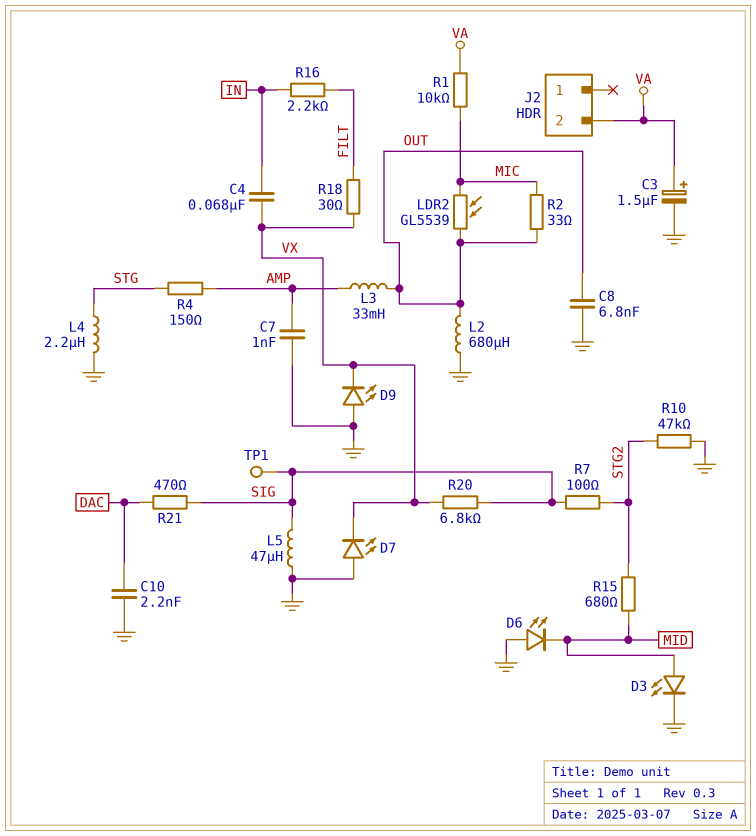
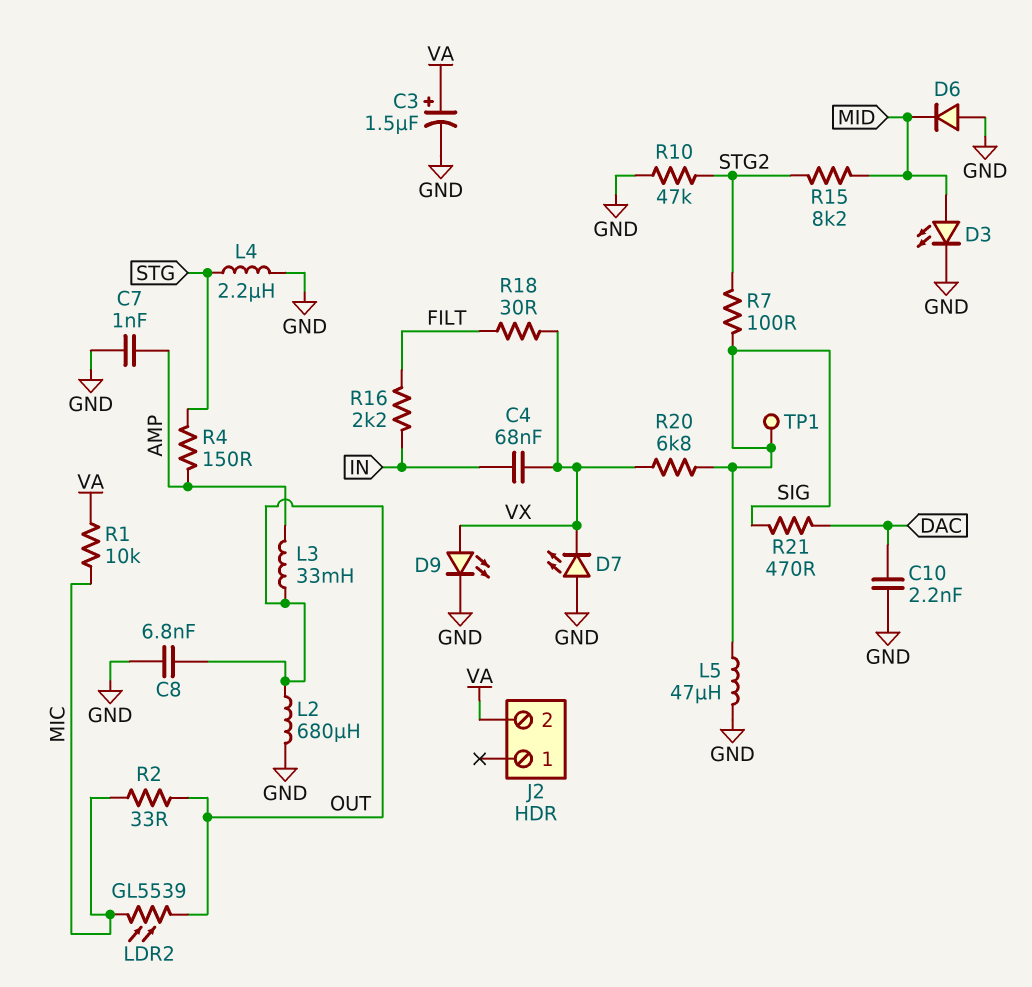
D6: LED (A GND, K MID) -> diode (A GND, K MID)
D9: LED (A GND, K VX) -> LED (A VX, K GND)
R15: 680 (MID, STG2) -> 8.2k (MID, STG2)

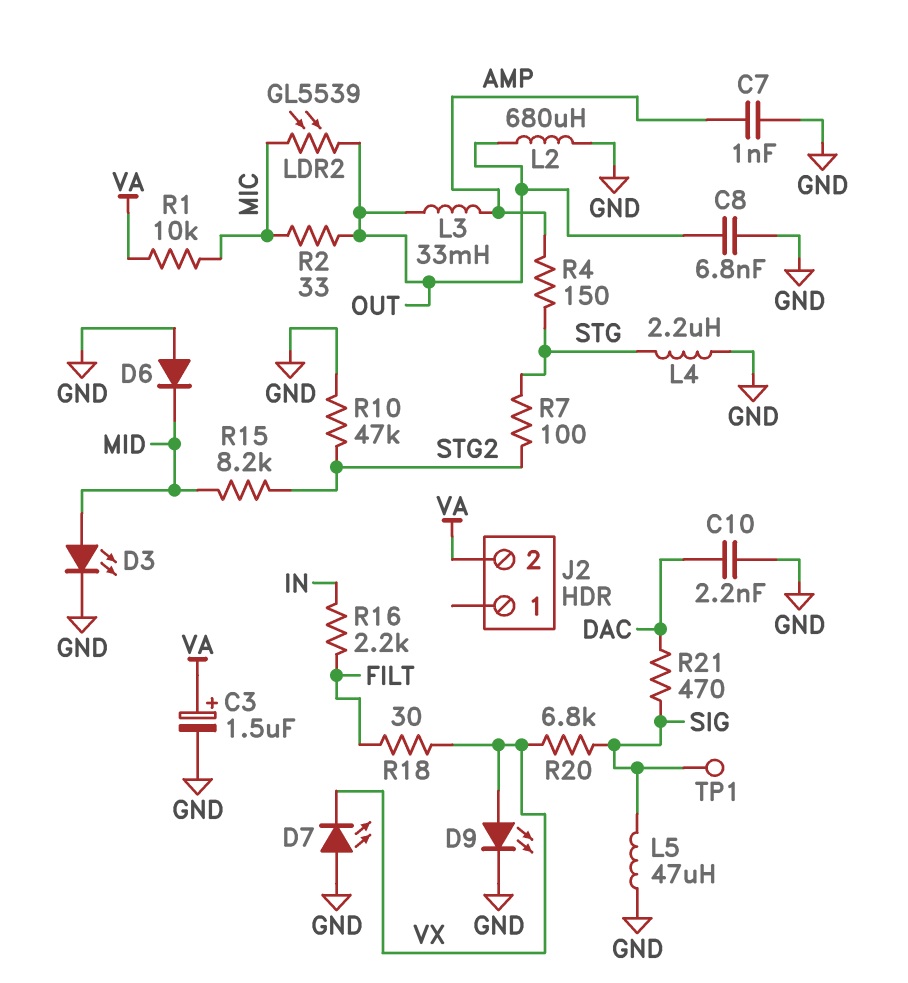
C4: 68nF (IN, VX) -> none
R7: 100 (SIG, STG2) -> 100 (STG, STG2)

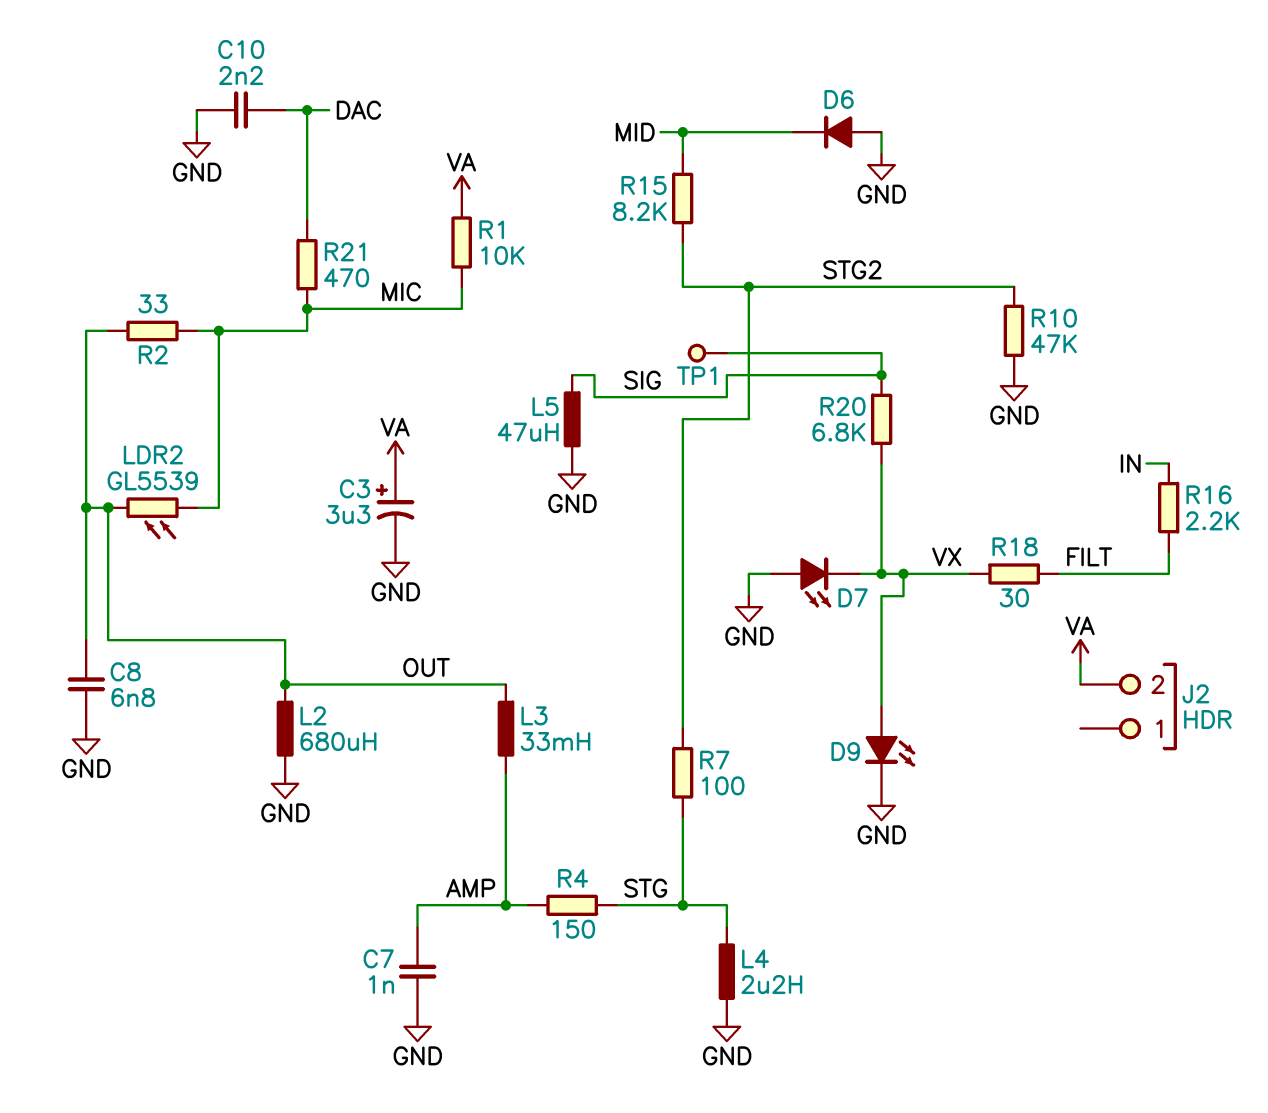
C3: 1.5uF (plus VA, minus GND) -> 3.3uF (plus VA, minus GND)
D3: LED (A MID, K GND) -> none
R21: 470 (DAC, SIG) -> 470 (DAC, MIC)

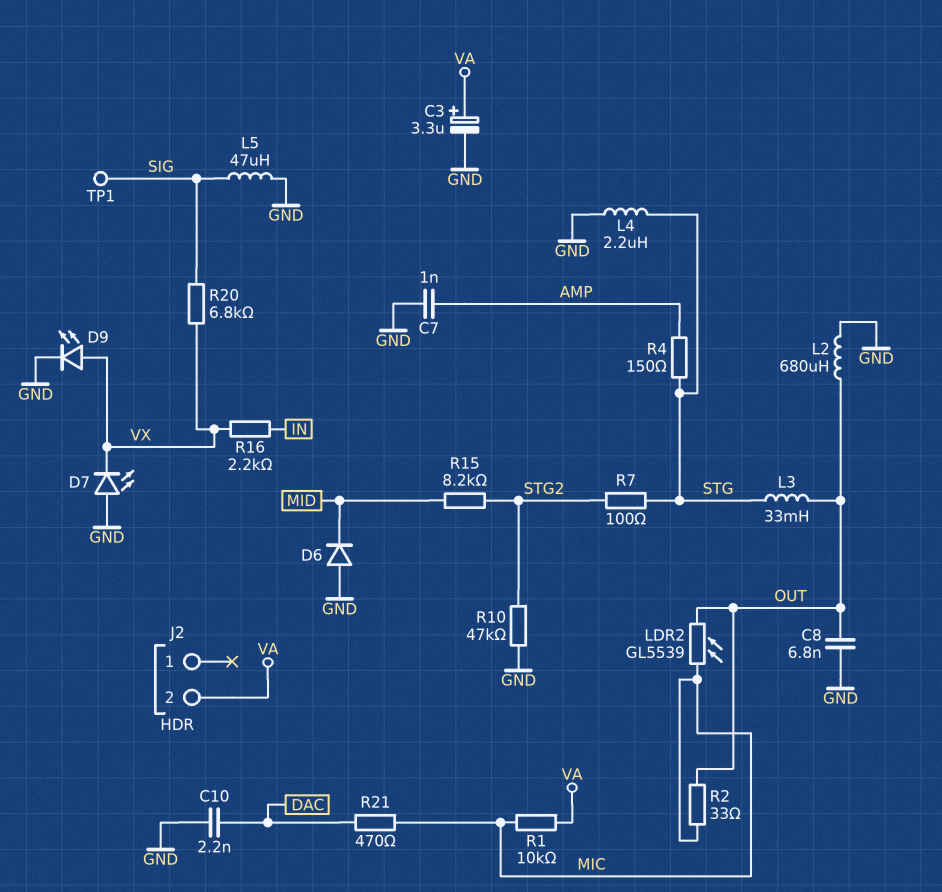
L3: 33mH (AMP, OUT) -> 33mH (OUT, STG)
R16: 2.2k (FILT, IN) -> 2.2k (IN, VX)
R18: 30 (FILT, VX) -> none

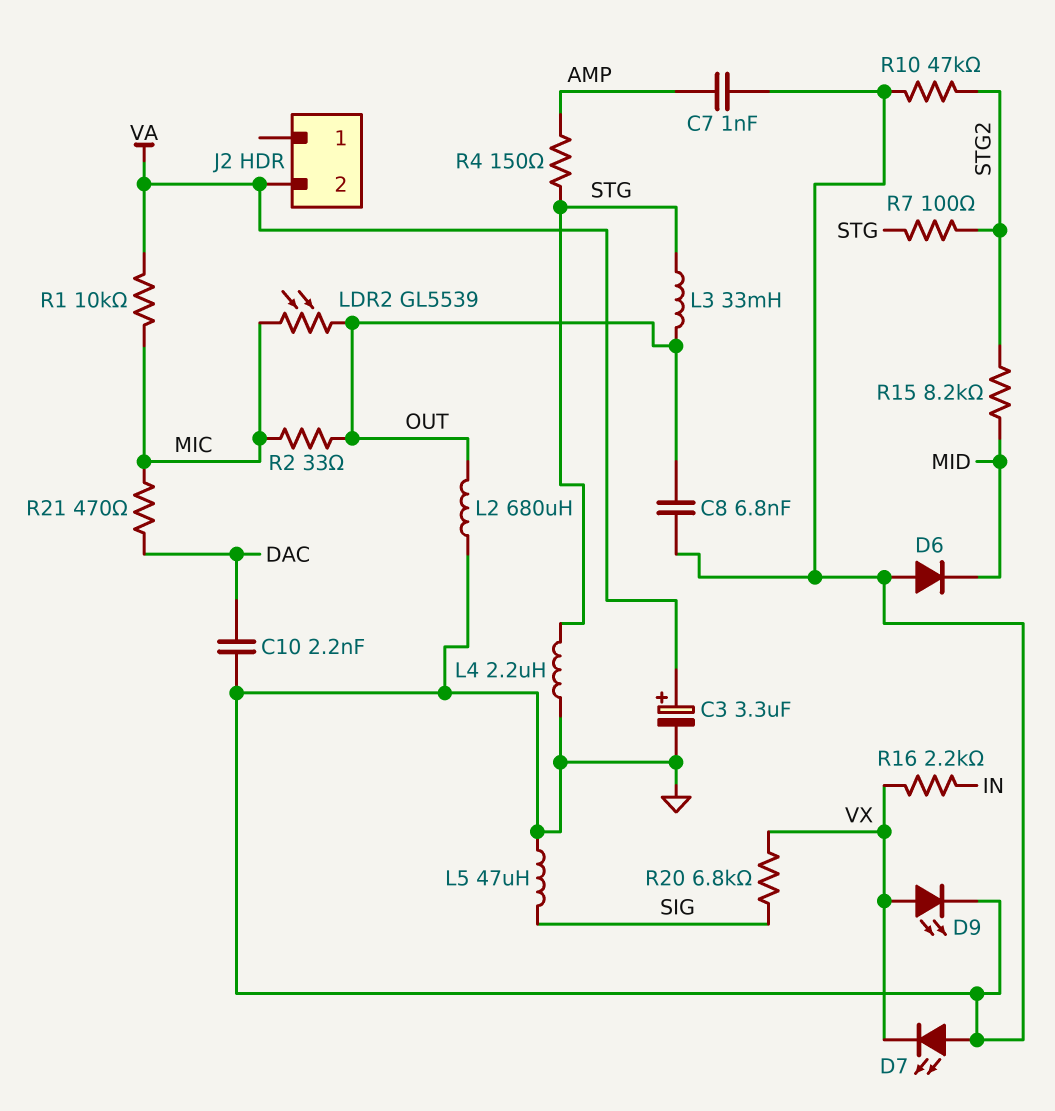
TP1: test point (SIG) -> none

